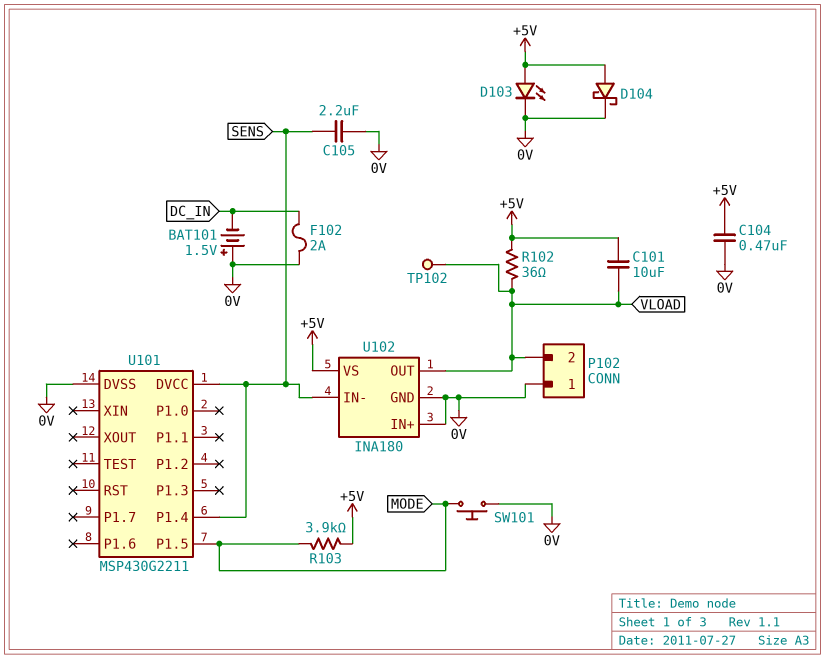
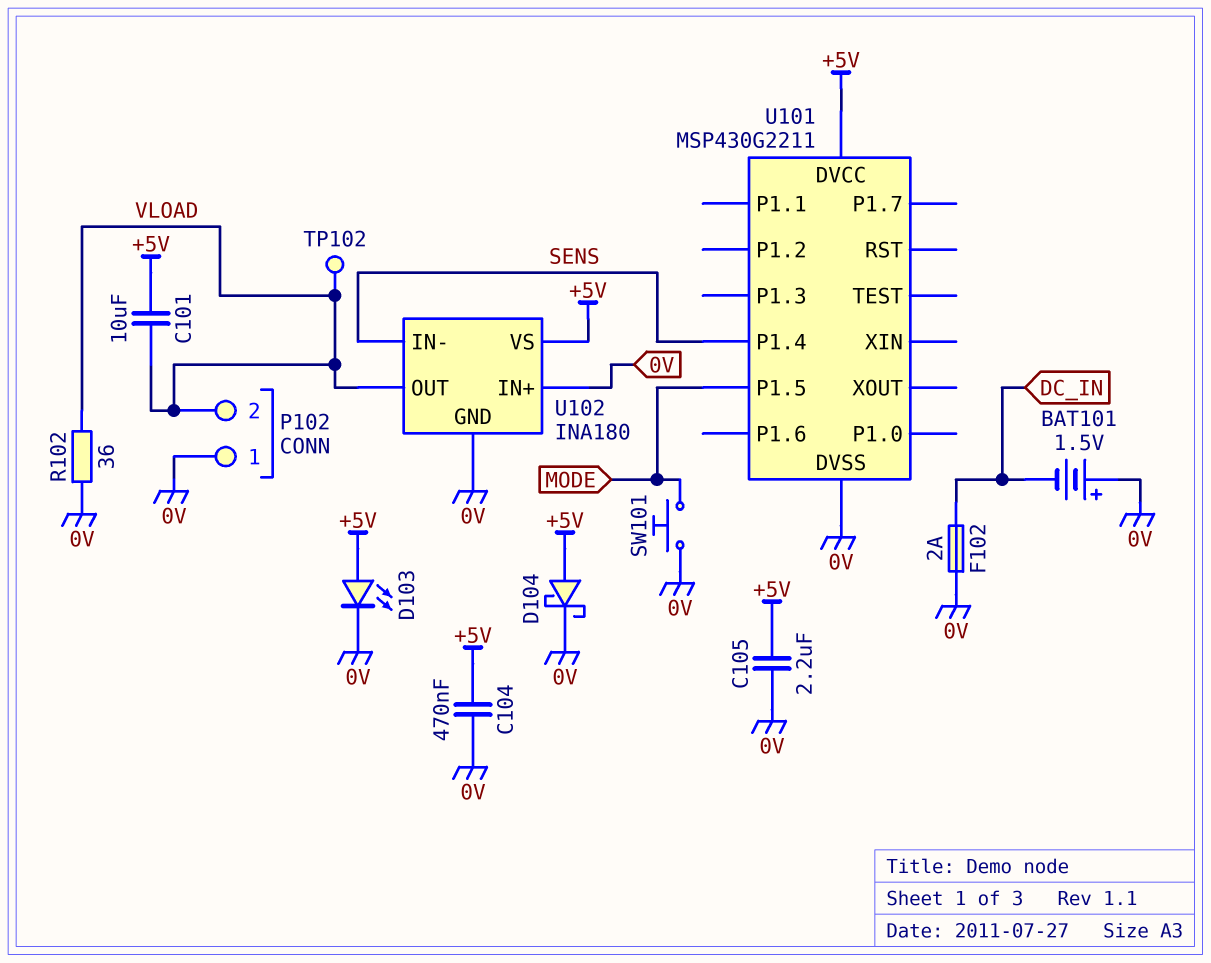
C105: 2.2uF (0V, SENS) -> 2.2uF (+5V, 0V)
R102: 36 (+5V, VLOAD) -> 36 (0V, VLOAD)
R103: 3.9k (+5V, MODE) -> none
U101 pin DVCC: SENS -> +5V

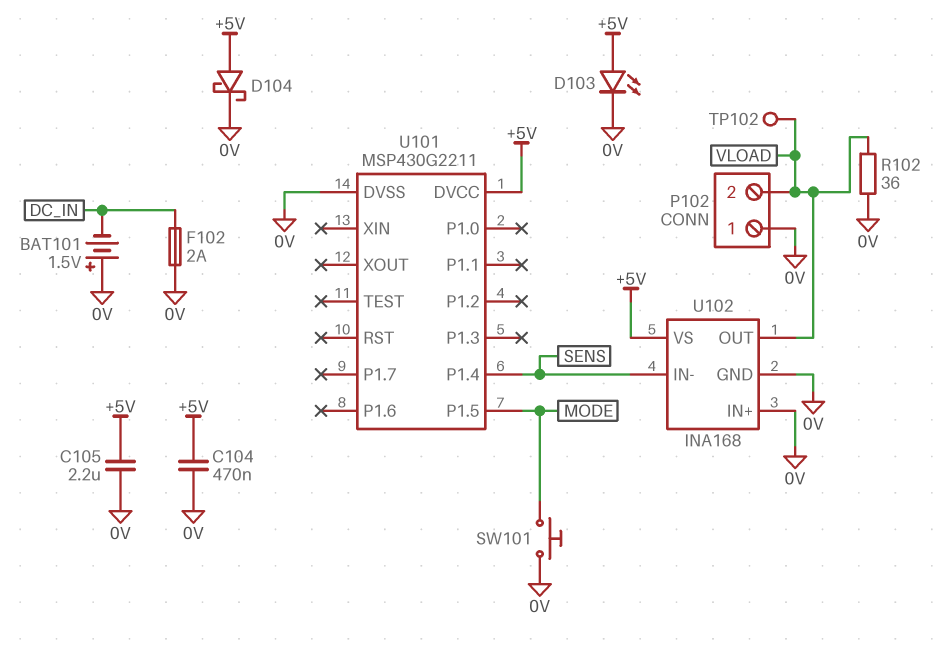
C101: 10uF (+5V, VLOAD) -> none
U102: INA180 -> INA168

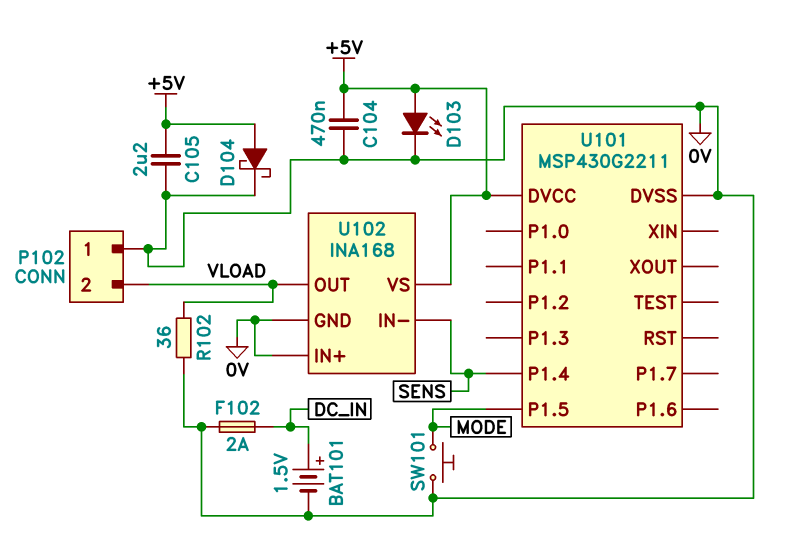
BAT101: 1.5V (plus 0V, minus DC_IN) -> 1.5V (plus DC_IN, minus 0V)
TP102: test point (VLOAD) -> none

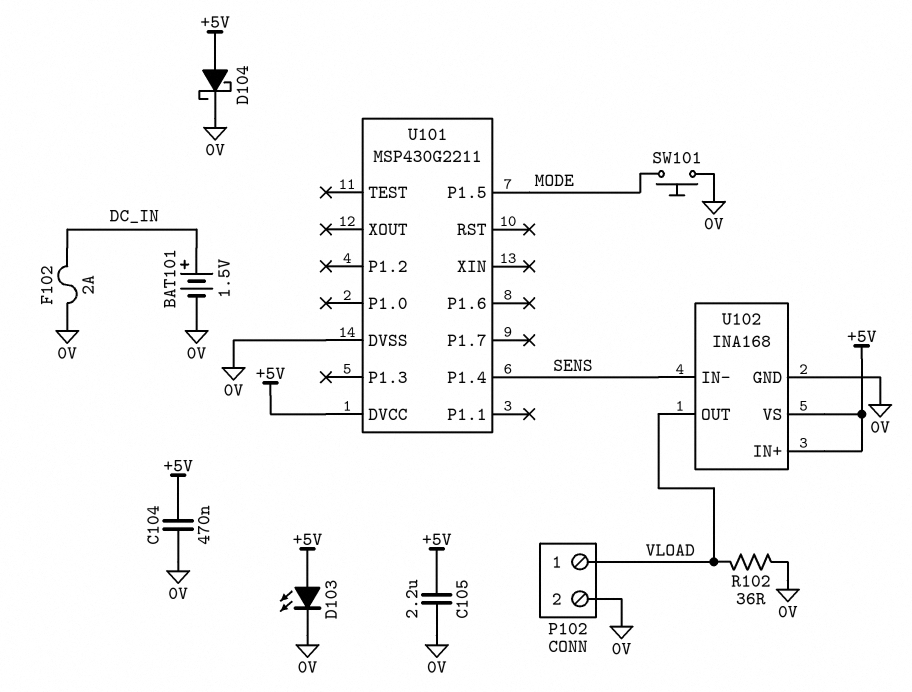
P102 pin 1: 0V -> VLOAD
P102 pin 2: VLOAD -> 0V
U102 pin IN+: 0V -> +5V

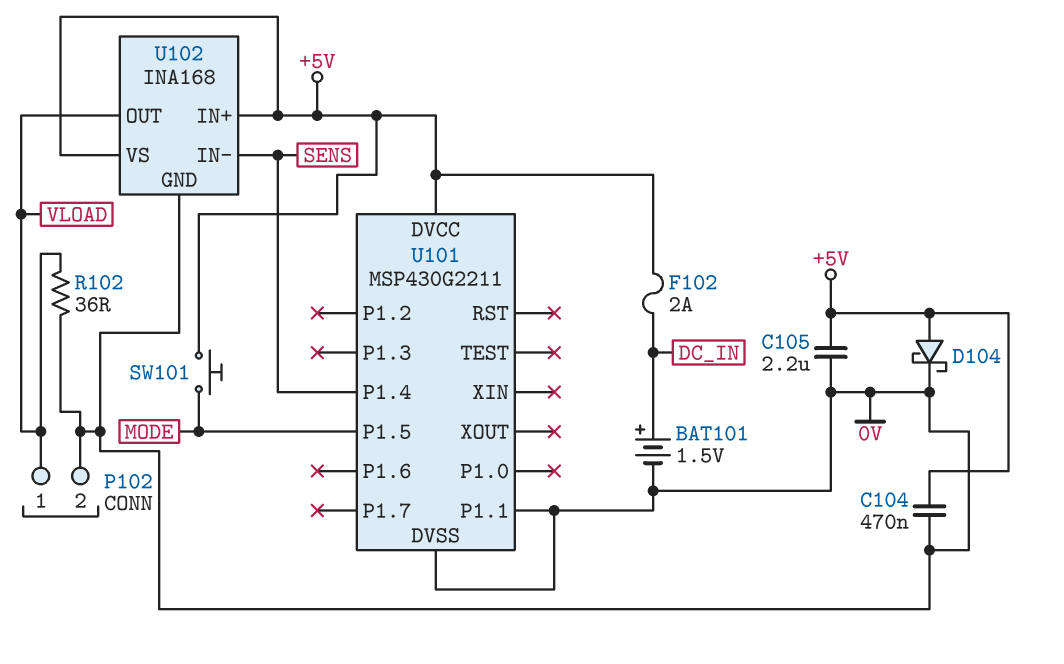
D103: LED (A +5V, K 0V) -> none
F102: 2A (0V, DC_IN) -> 2A (+5V, DC_IN)
SW101: button (0V, MODE) -> button (+5V, MODE)
U101 pin P1.1: none -> 0V

